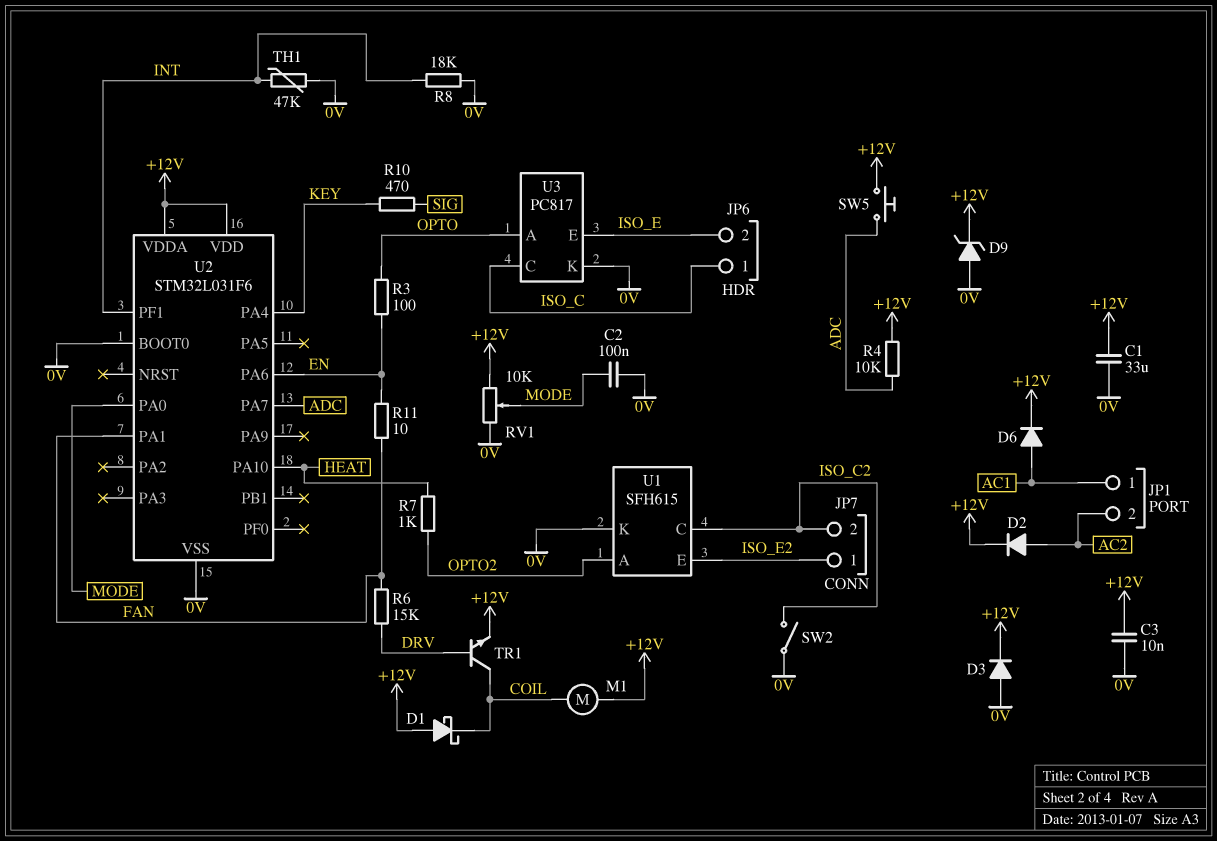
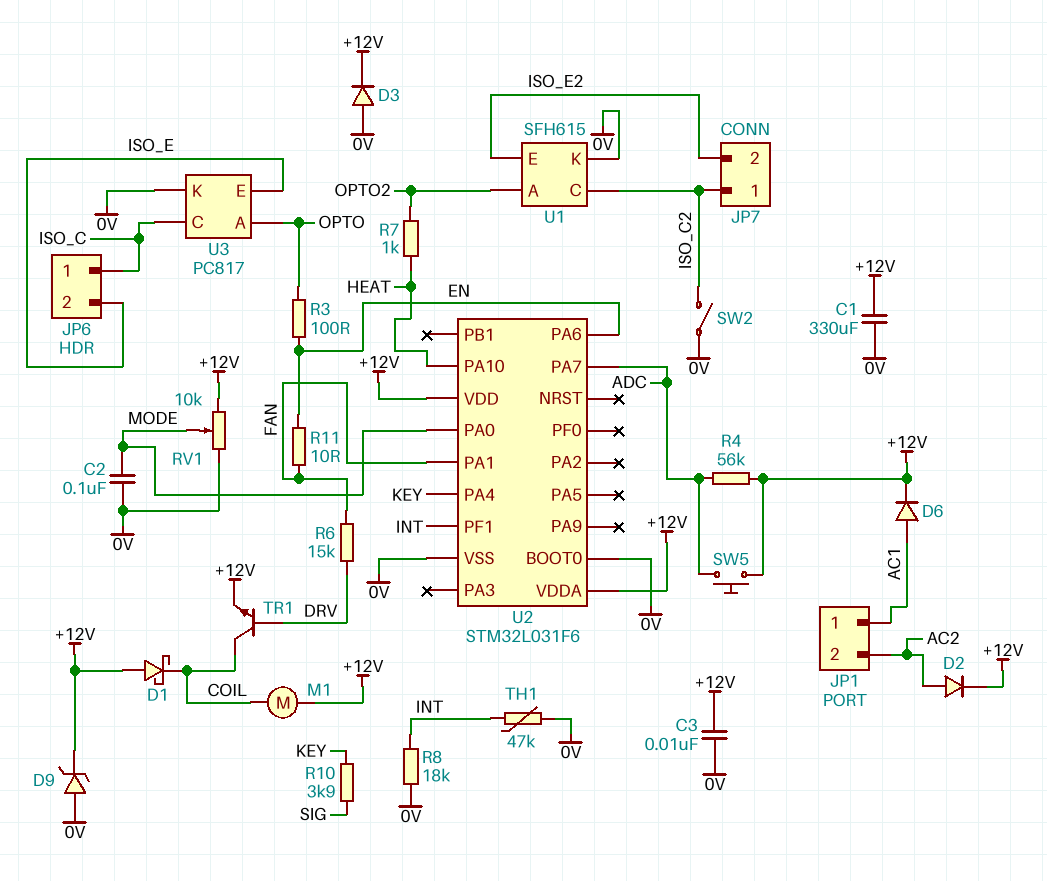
C1: 33uF (+12V, 0V) -> 330uF (+12V, 0V)
JP7 pin 1: ISO_E2 -> ISO_C2
JP7 pin 2: ISO_C2 -> ISO_E2
R4: 10k (+12V, ADC) -> 56k (+12V, ADC)
R10: 470 (KEY, SIG) -> 3.9k (KEY, SIG)

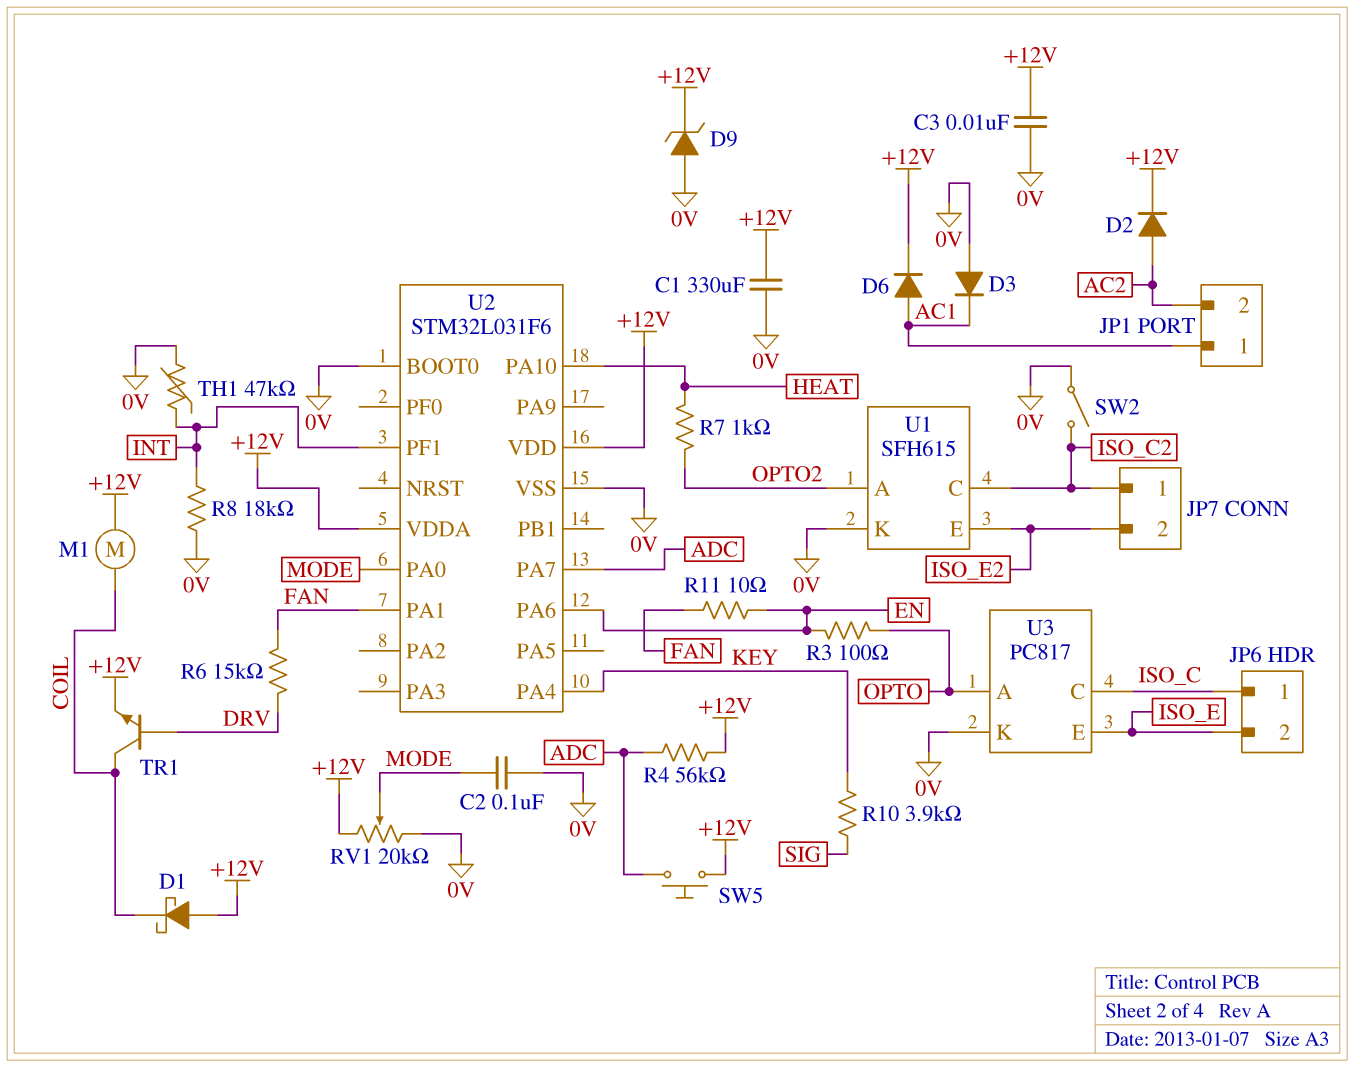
D3: diode (A 0V, K +12V) -> diode (A 0V, K AC1)
RV1: 10k (+12V, 0V, wiper MODE) -> 20k (+12V, 0V, wiper MODE)

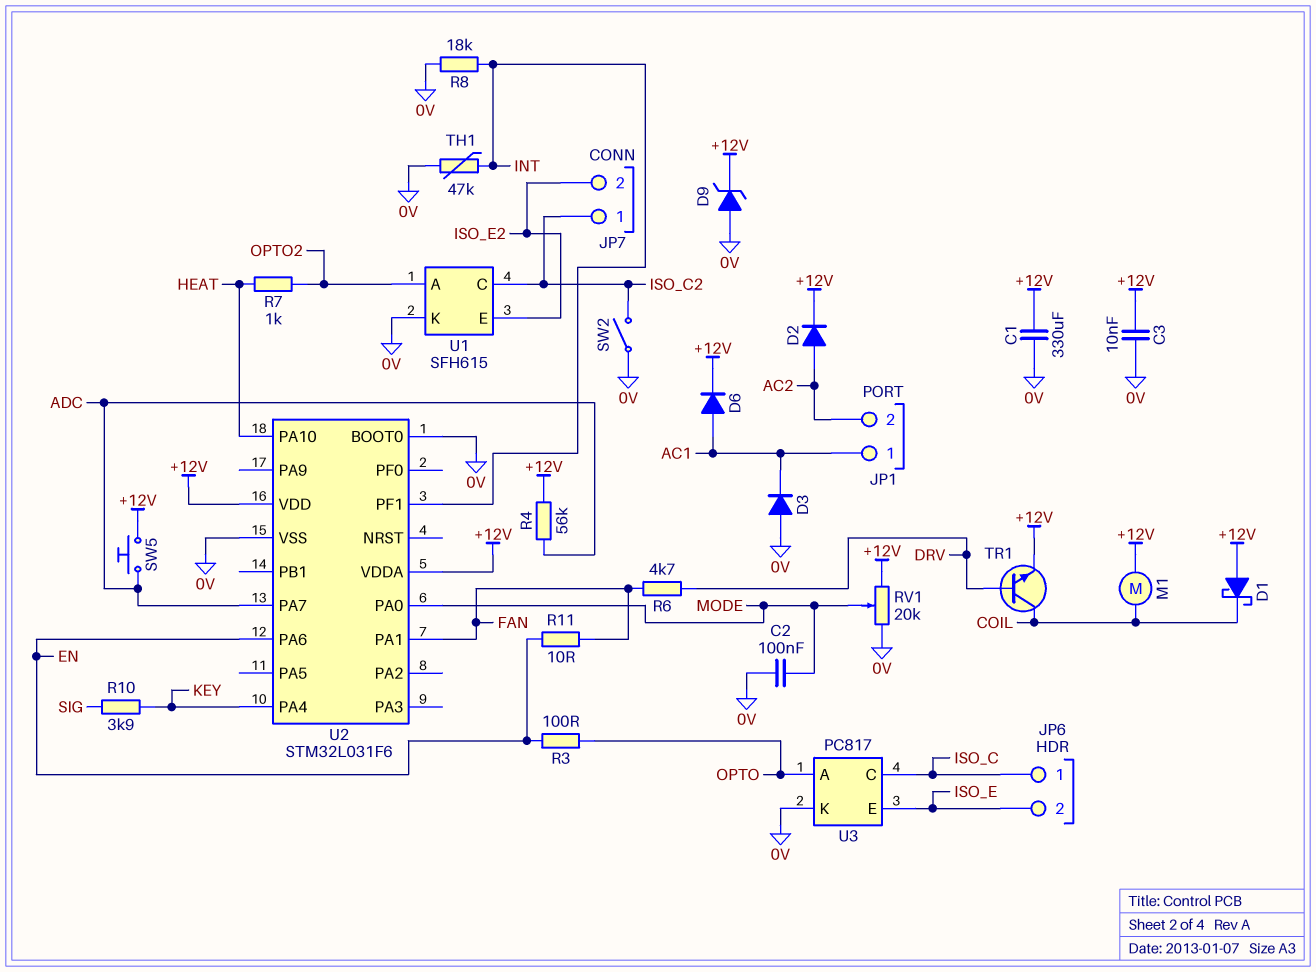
R6: 15k (DRV, FAN) -> 4.7k (DRV, FAN)

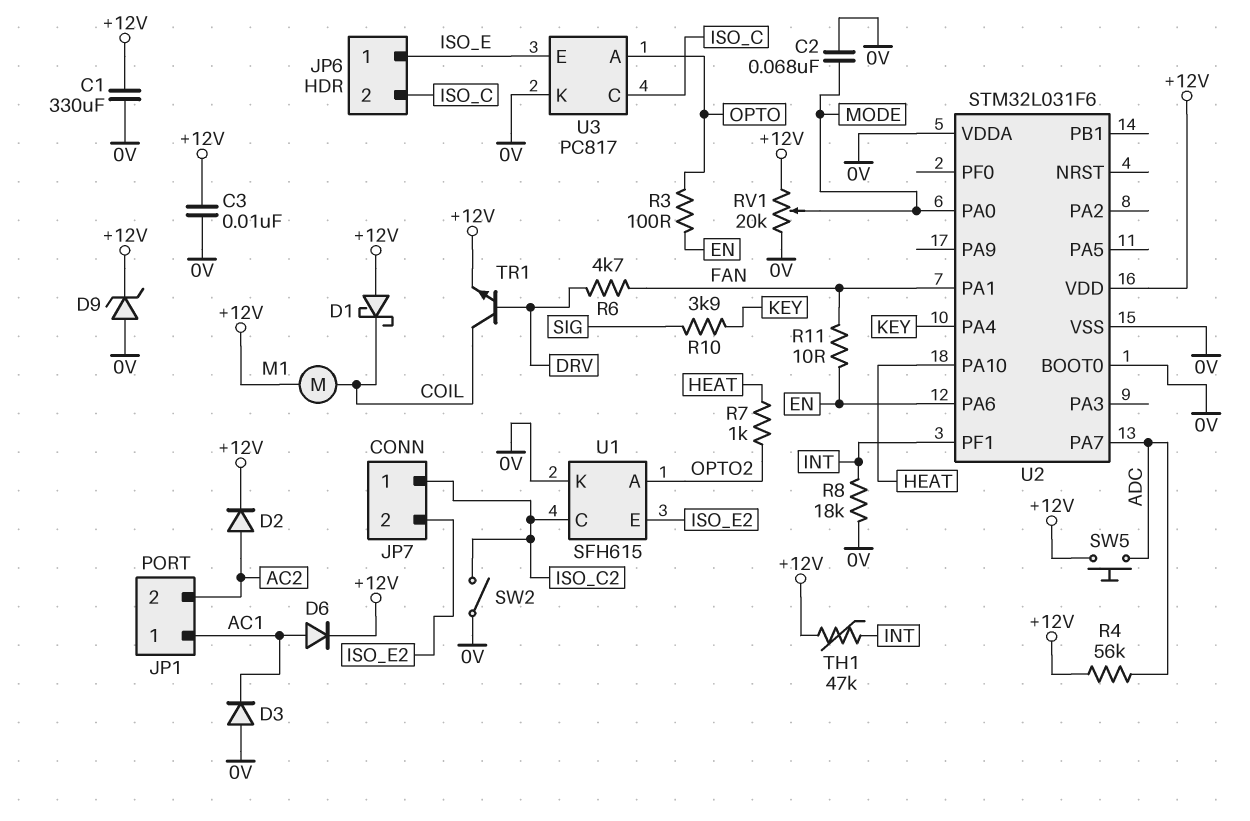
C2: 100nF (0V, MODE) -> 68nF (0V, MODE)
JP6 pin 1: ISO_C -> ISO_E
JP6 pin 2: ISO_E -> ISO_C
TH1: 47k (0V, INT) -> 47k (+12V, INT)
U2 pin VDDA: +12V -> 0V

